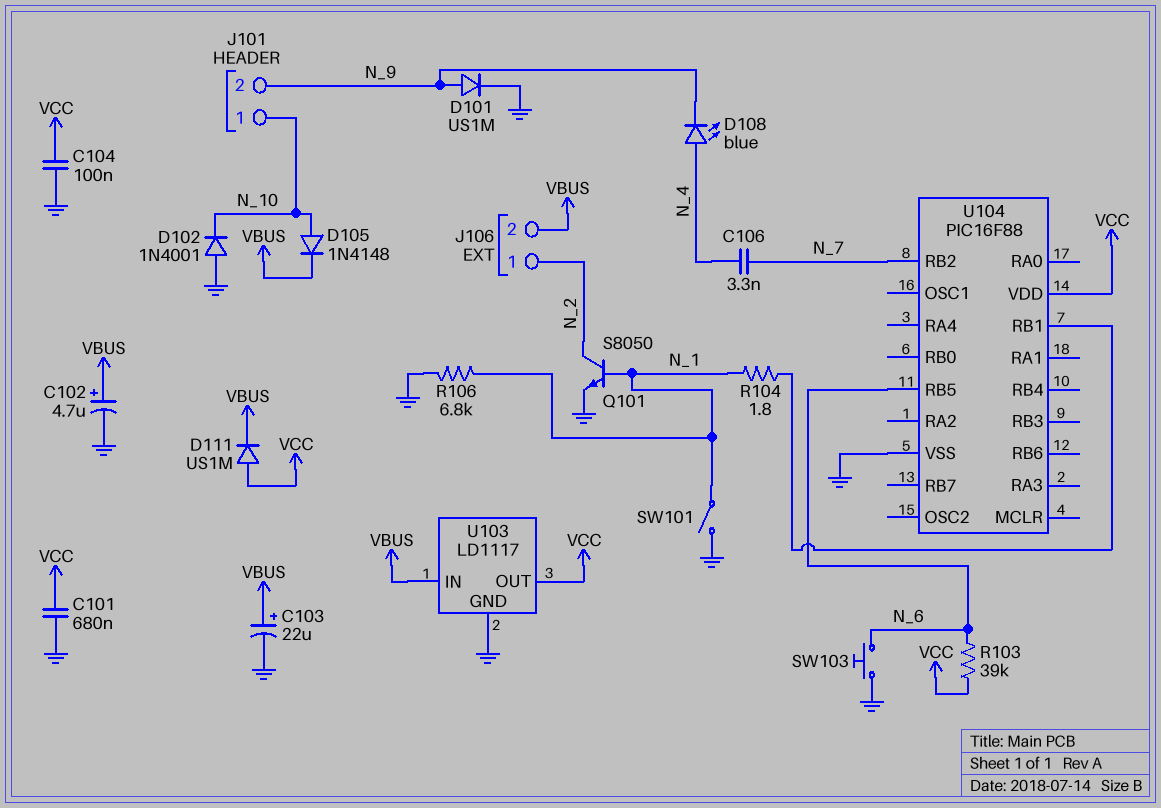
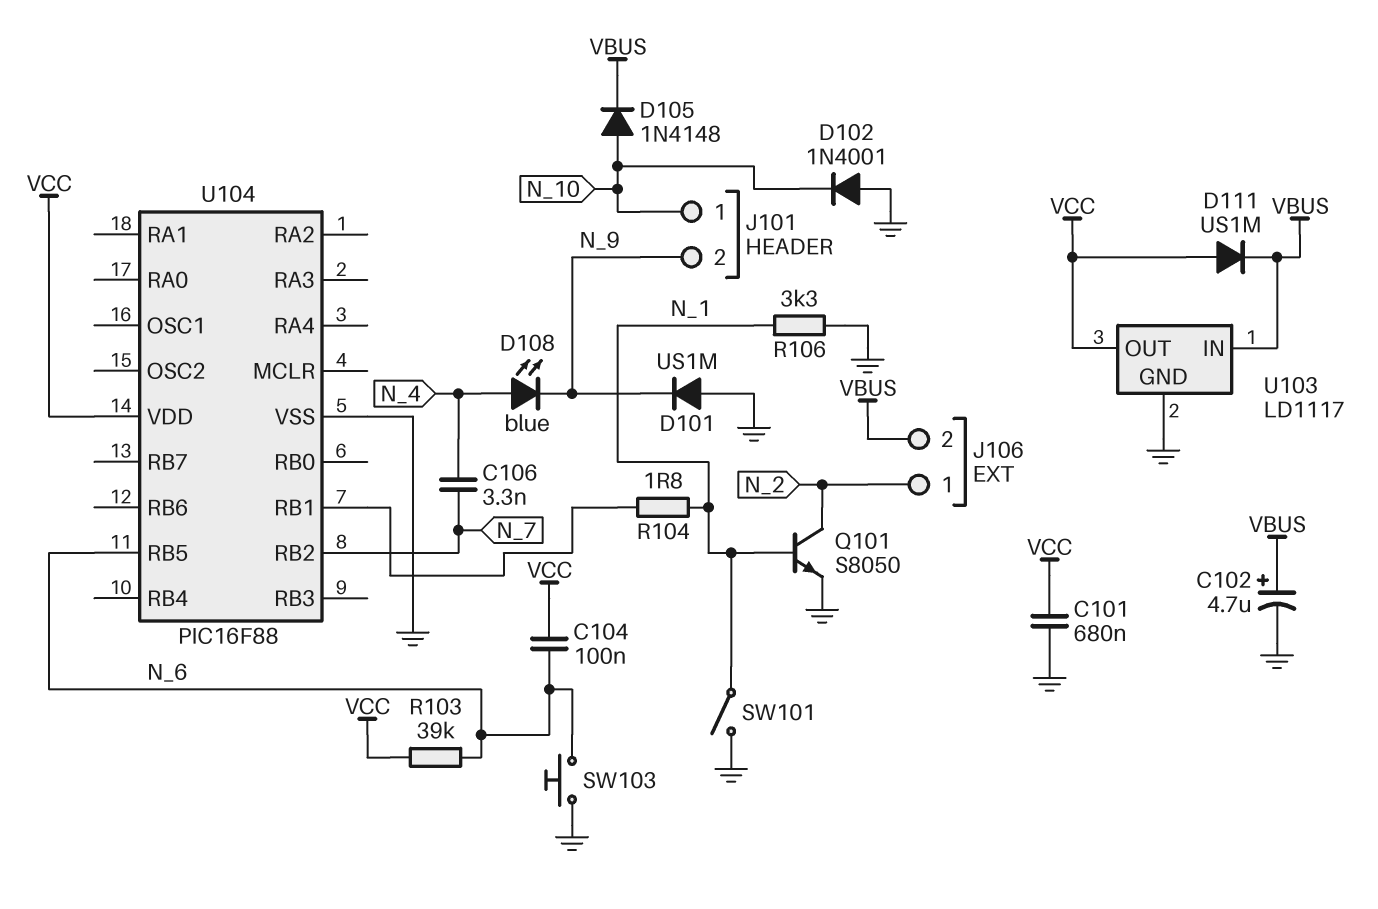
C103: 22uF (plus VBUS, minus GND) -> none
C104: 100nF (GND, VCC) -> 100nF (N_6, VCC)
D101: diode US1M (A N_9, K GND) -> diode US1M (A GND, K N_9)
R106: 6.8k (GND, N_1) -> 3.3k (GND, N_1)

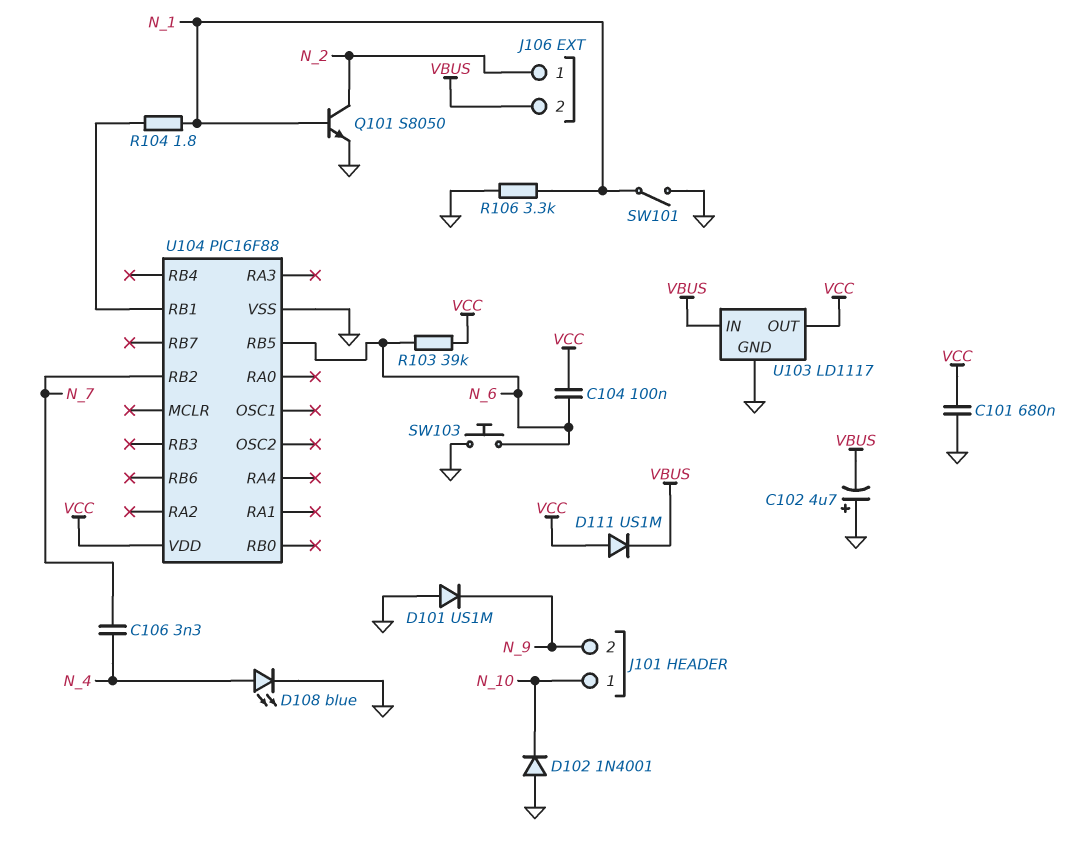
C102: 4.7uF (plus VBUS, minus GND) -> 4.7uF (plus GND, minus VBUS)
D105: diode 1N4148 (A N_10, K VBUS) -> none
D108: LED blue (A N_4, K N_9) -> LED blue (A N_4, K GND)

